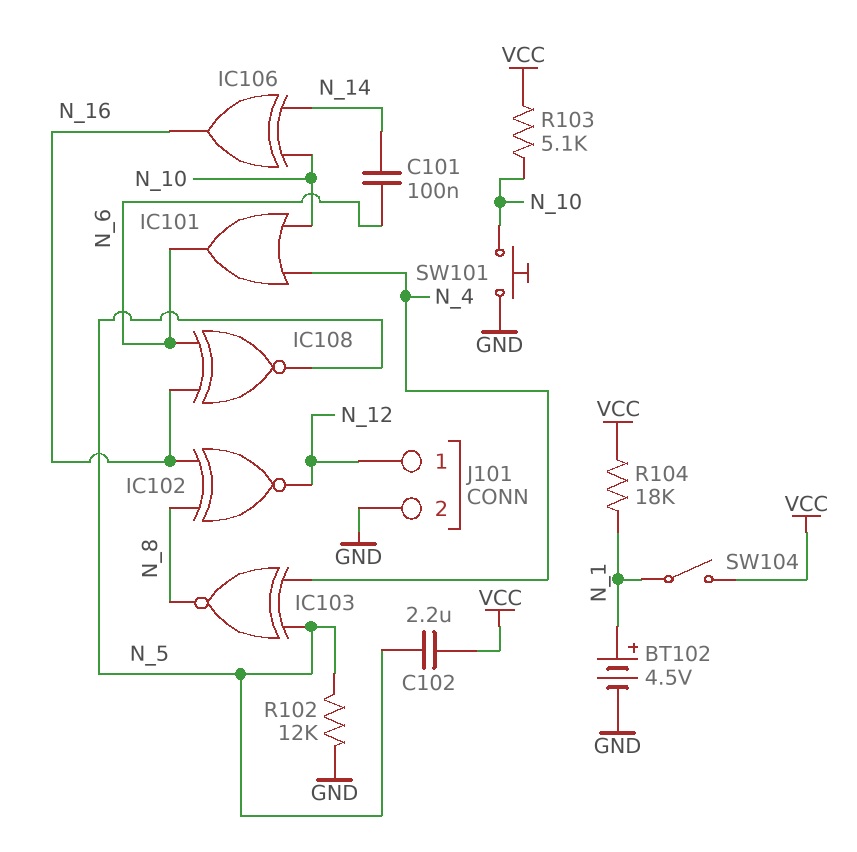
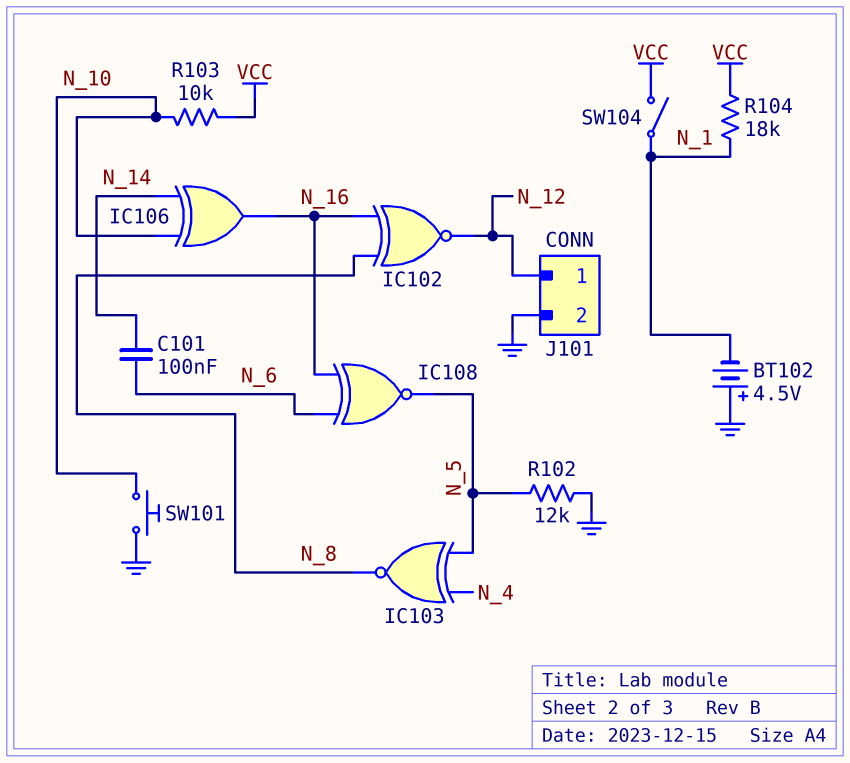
BT102: 4.5V (plus N_1, minus GND) -> 4.5V (plus GND, minus N_1)
C102: 2.2uF (N_5, VCC) -> none
IC101: OR (in N_4, in N_10, out N_6) -> none
R103: 5.1k (N_10, VCC) -> 10k (N_10, VCC)

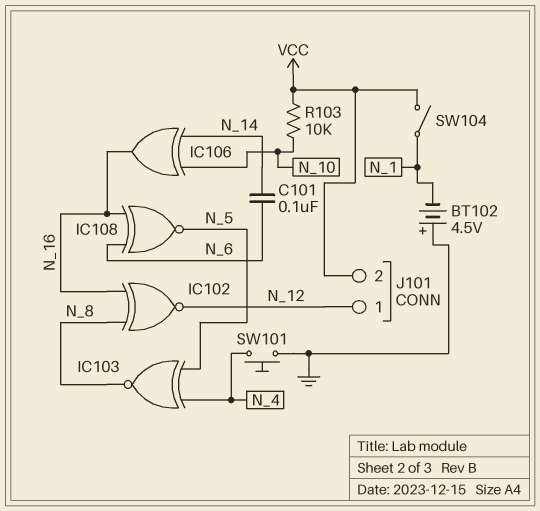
J101 pin 2: GND -> VCC
R102: 12k (GND, N_5) -> none
R104: 18k (N_1, VCC) -> none
SW101: button (GND, N_10) -> button (GND, N_4)

